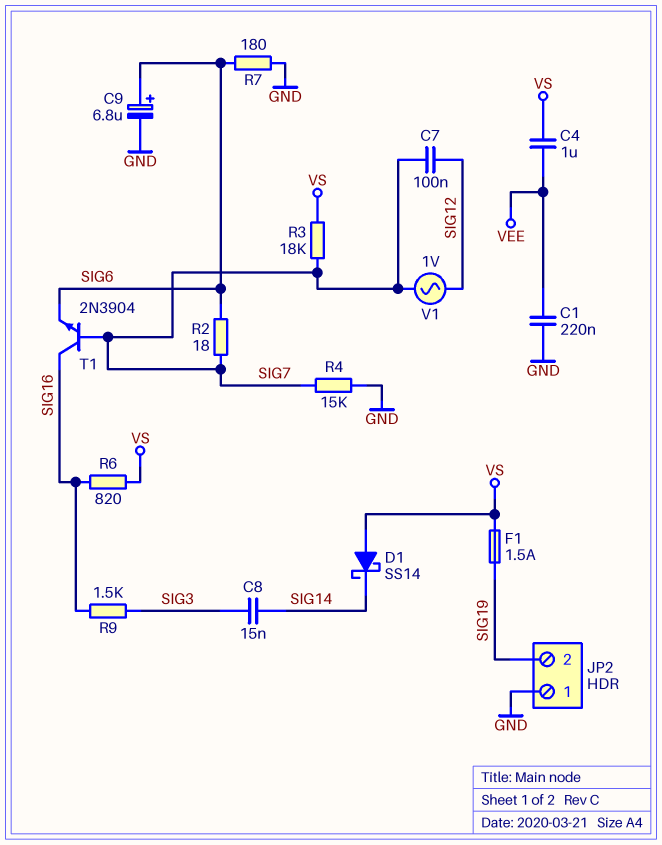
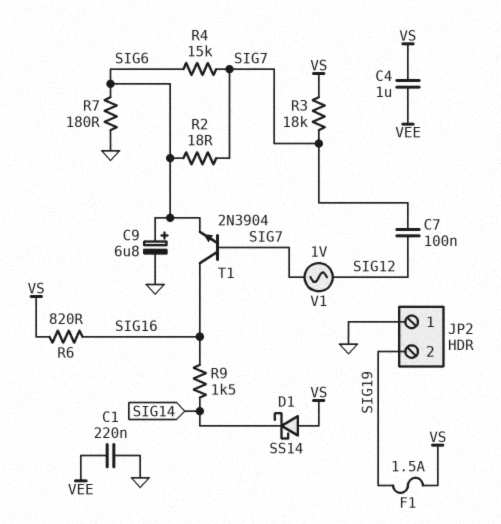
C8: 15nF (SIG3, SIG14) -> none
R4: 15k (GND, SIG7) -> 15k (SIG6, SIG7)
R9: 1.5k (SIG3, SIG16) -> 1.5k (SIG14, SIG16)

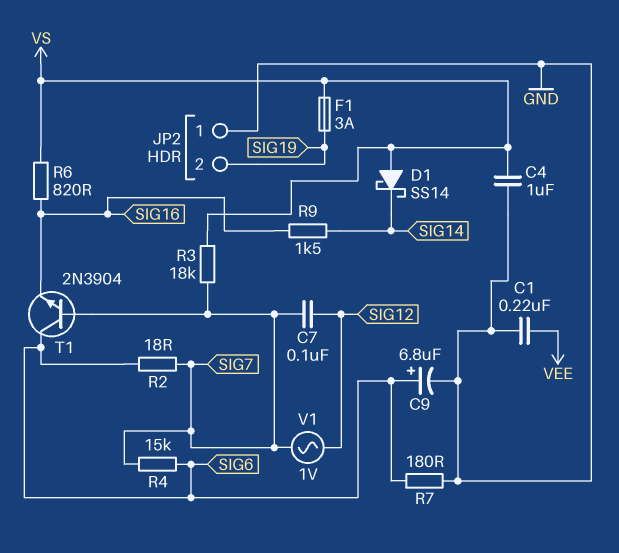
C4: 1uF (VEE, VS) -> 1uF (GND, VS)
F1: 1.5A (SIG19, VS) -> 3A (SIG19, VS)
T1: NPN 2N3904 (B SIG7, C SIG16, E SIG6) -> NPN 2N3904 (B SIG7, C SIG6, E SIG16)

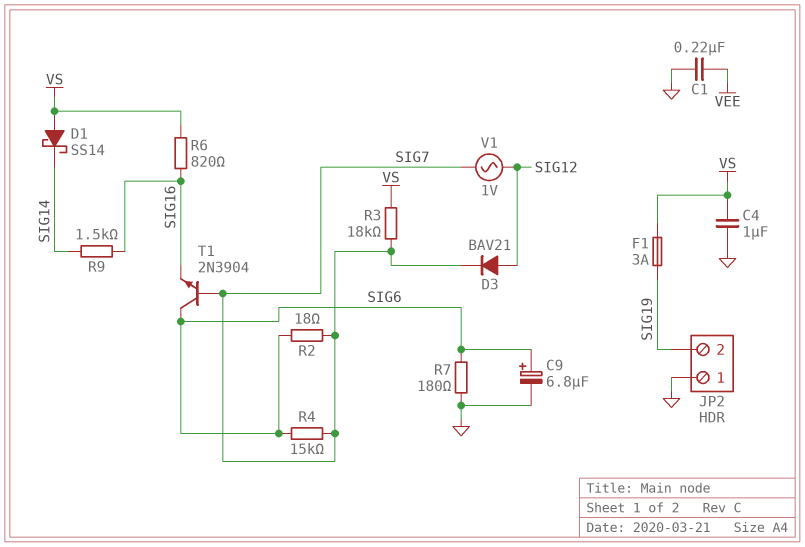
C7: 100nF (SIG7, SIG12) -> none
D3: none -> diode BAV21 (A SIG12, K SIG7)

